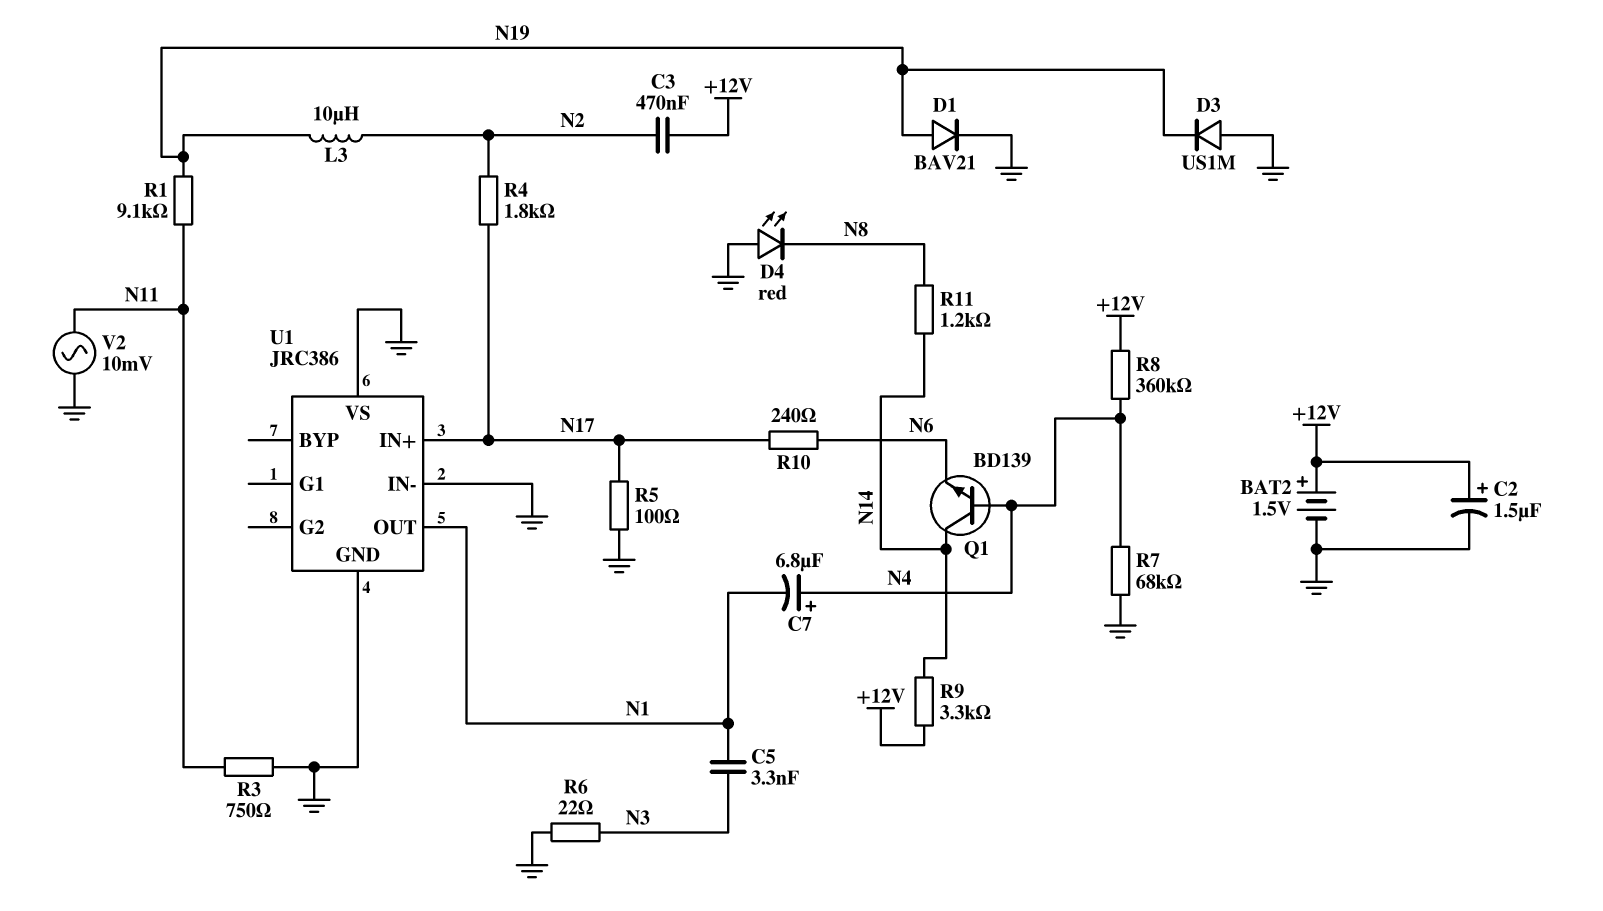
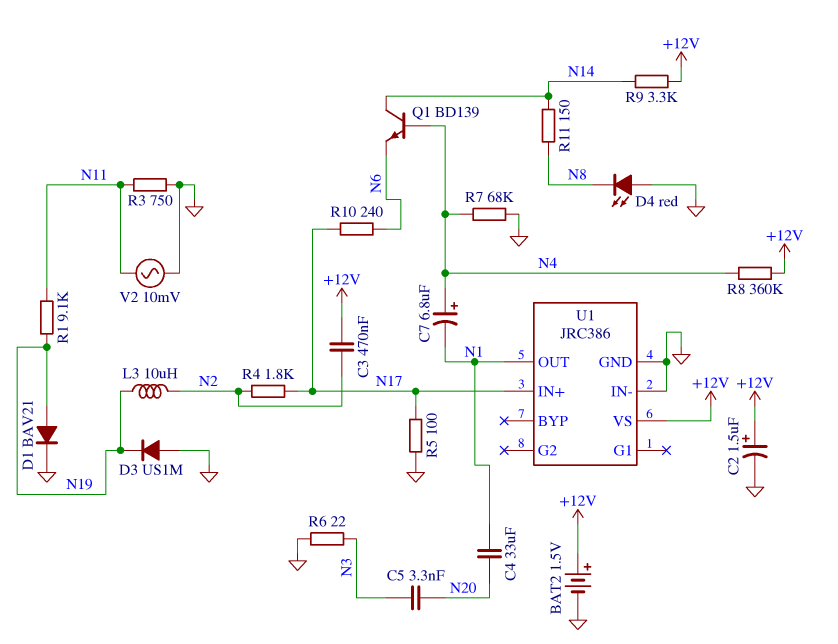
C4: none -> 33uF (N1, N20)
C5: 3.3nF (N1, N3) -> 3.3nF (N3, N20)
R11: 1.2k (N8, N14) -> 150 (N8, N14)
U1 pin VS: GND -> +12V

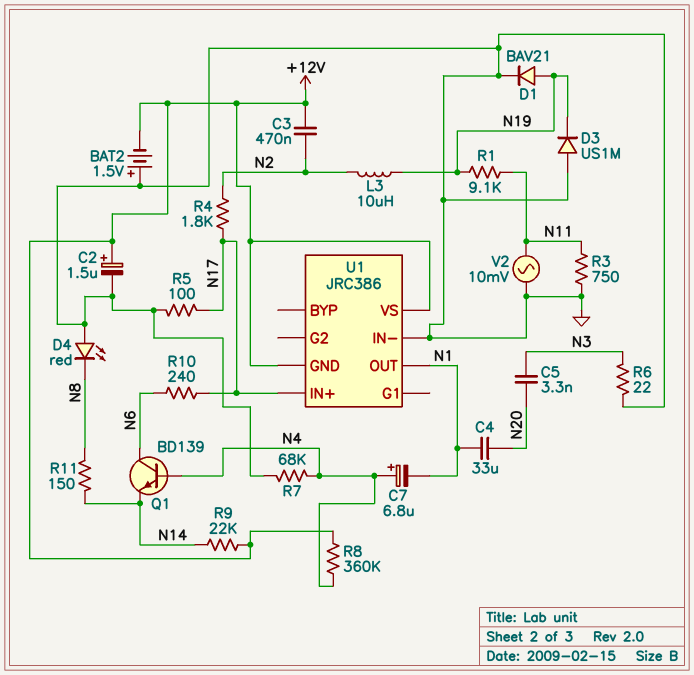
BAT2: 1.5V (plus +12V, minus GND) -> 1.5V (plus GND, minus +12V)
Q1: NPN BD139 (B N4, C N14, E N6) -> NPN BD139 (B N4, C N6, E N14)
R9: 3.3k (+12V, N14) -> 22k (+12V, N14)
U1 pin GND: GND -> +12V

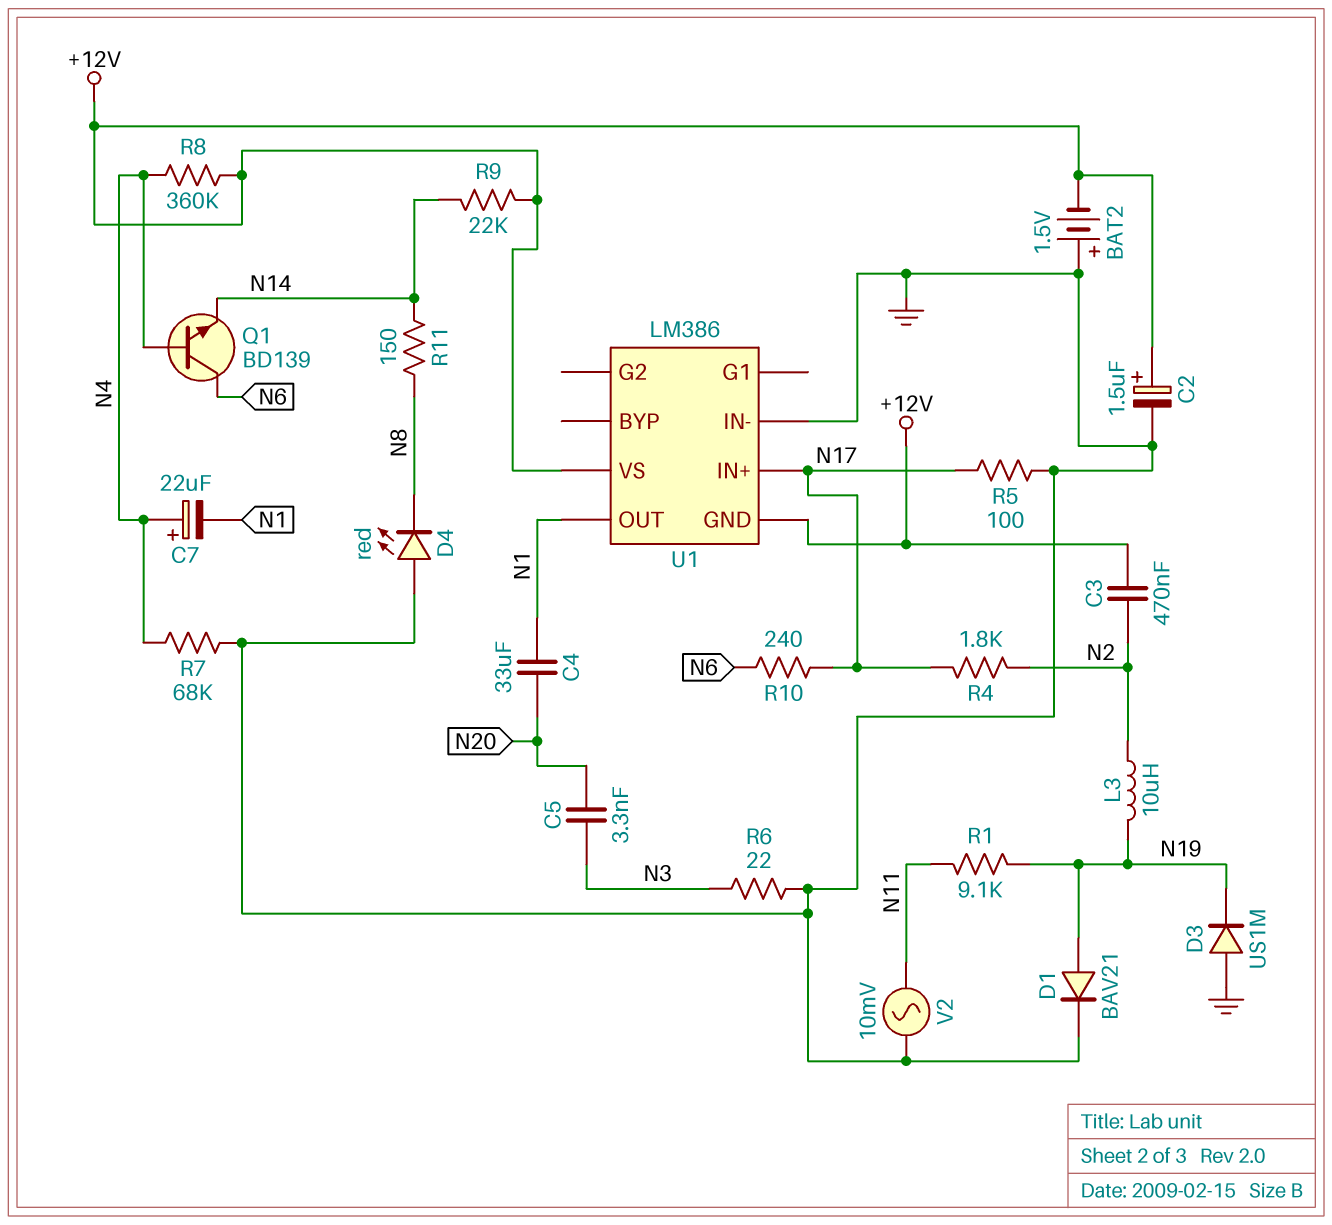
C7: 6.8uF (plus N4, minus N1) -> 22uF (plus N4, minus N1)
R3: 750 (GND, N11) -> none
U1: JRC386 -> LM386

